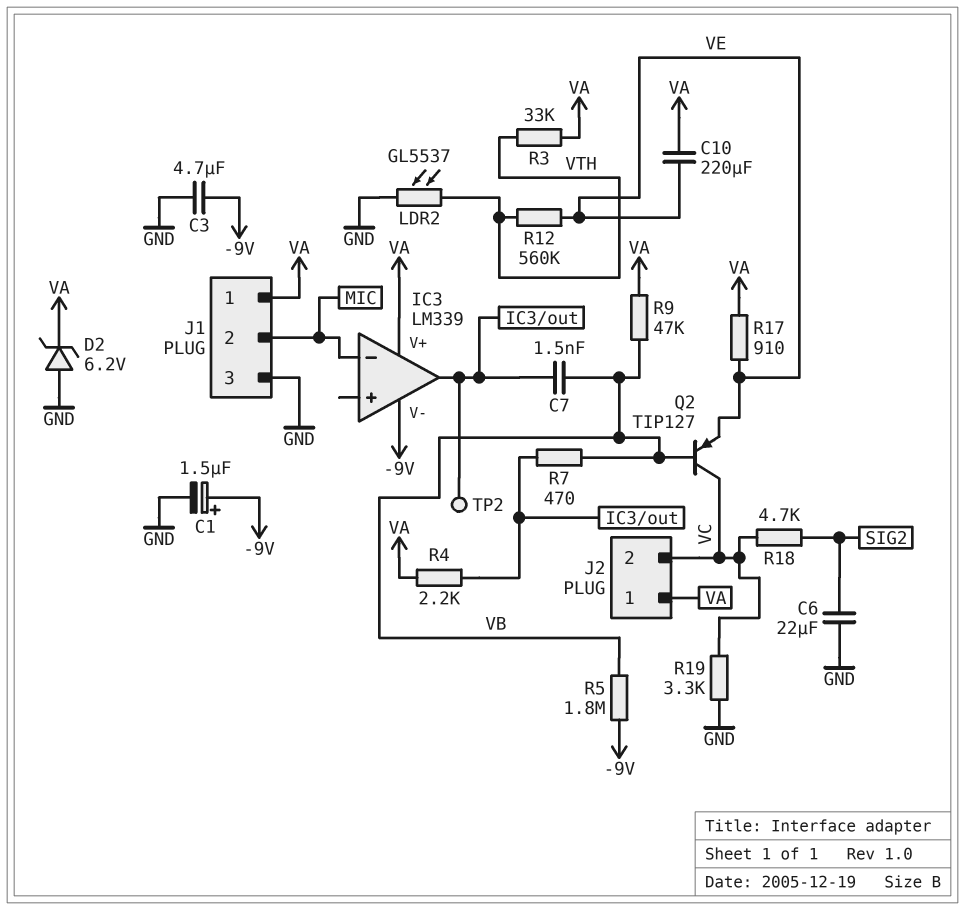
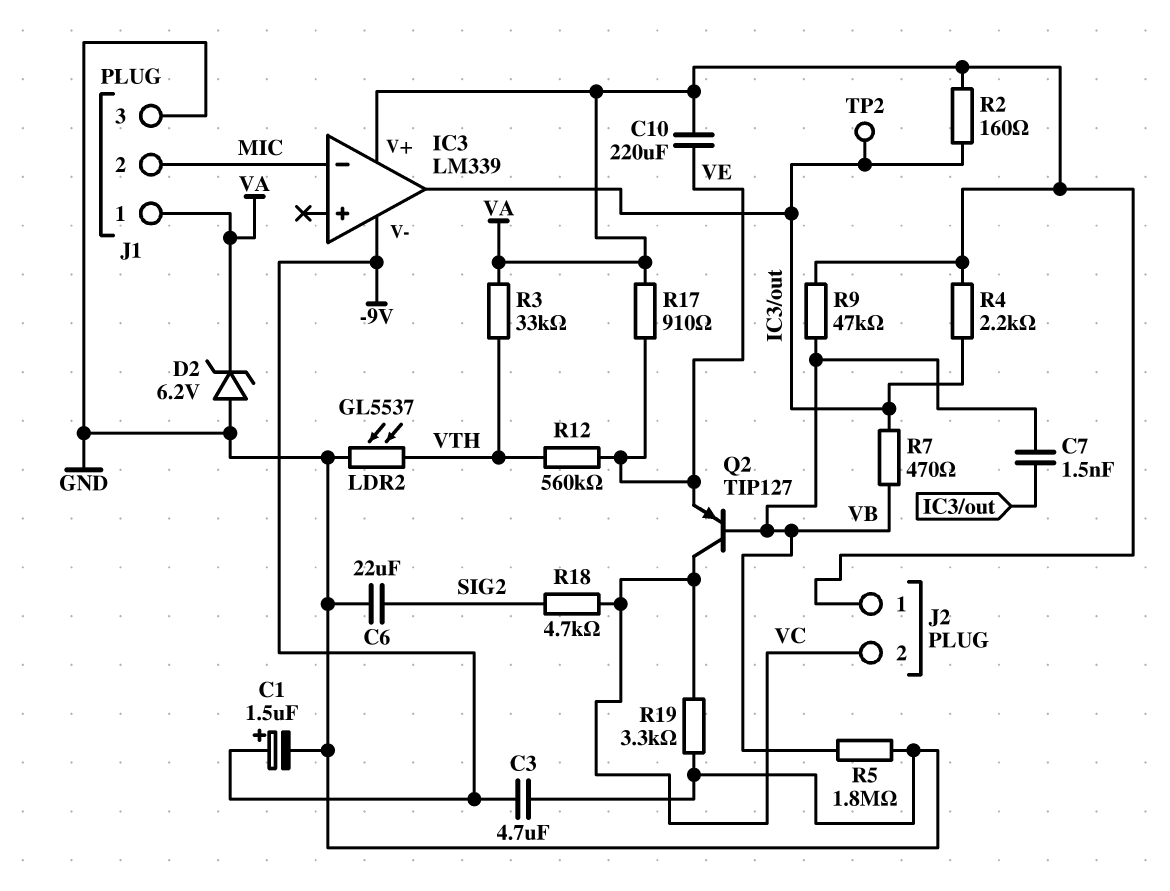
R2: none -> 160 (IC3/out, VA)
R5: 1.8M (-9V, VB) -> 1.8M (GND, VB)

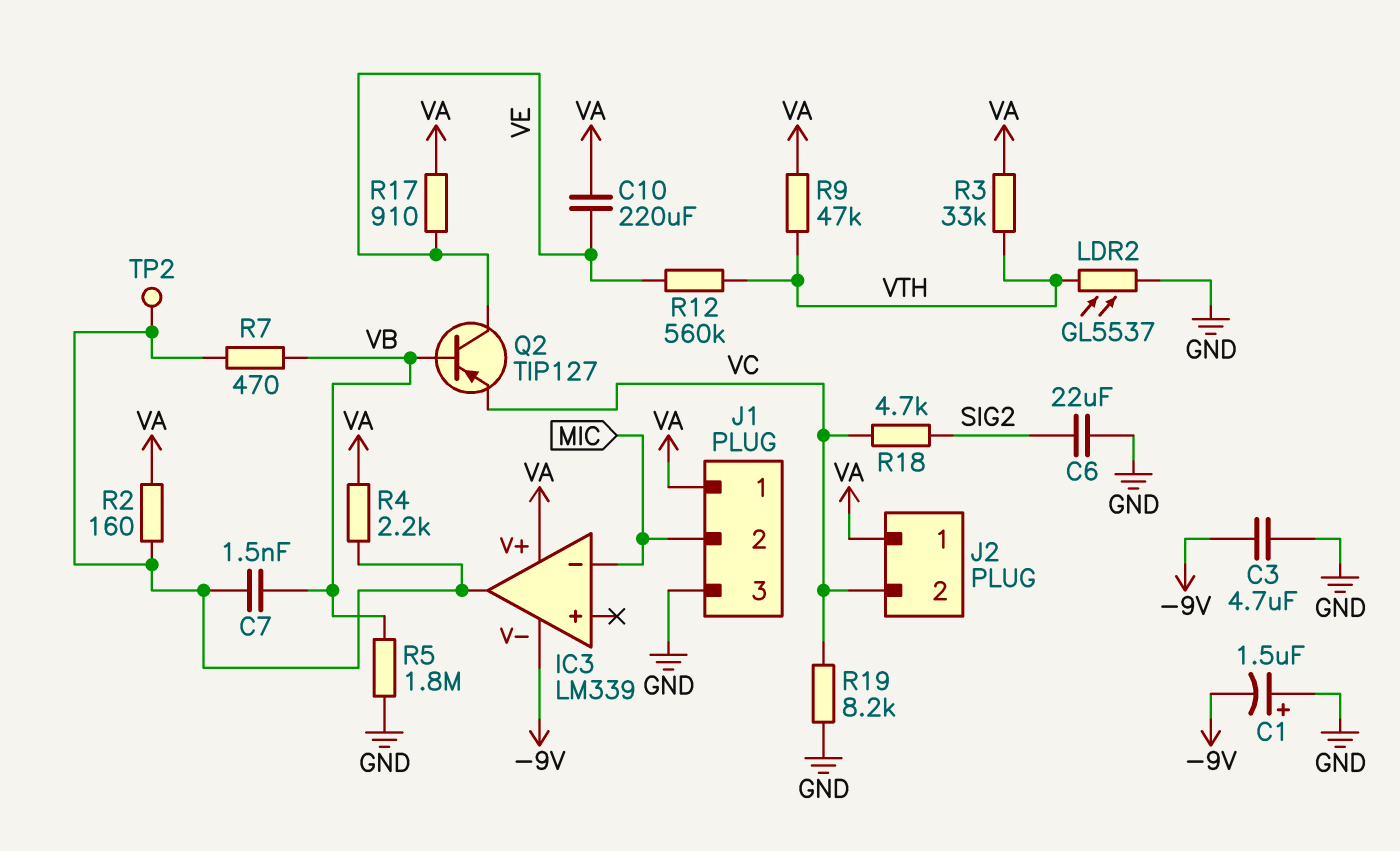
C1: 1.5uF (plus -9V, minus GND) -> 1.5uF (plus GND, minus -9V)
D2: zener 6.2V (A GND, K VA) -> none
Q2: PNP TIP127 (B VB, C VC, E VE) -> PNP TIP127 (B VB, C VE, E VC)
R9: 47k (VA, VB) -> 47k (VA, VTH)
R19: 3.3k (GND, VC) -> 8.2k (GND, VC)

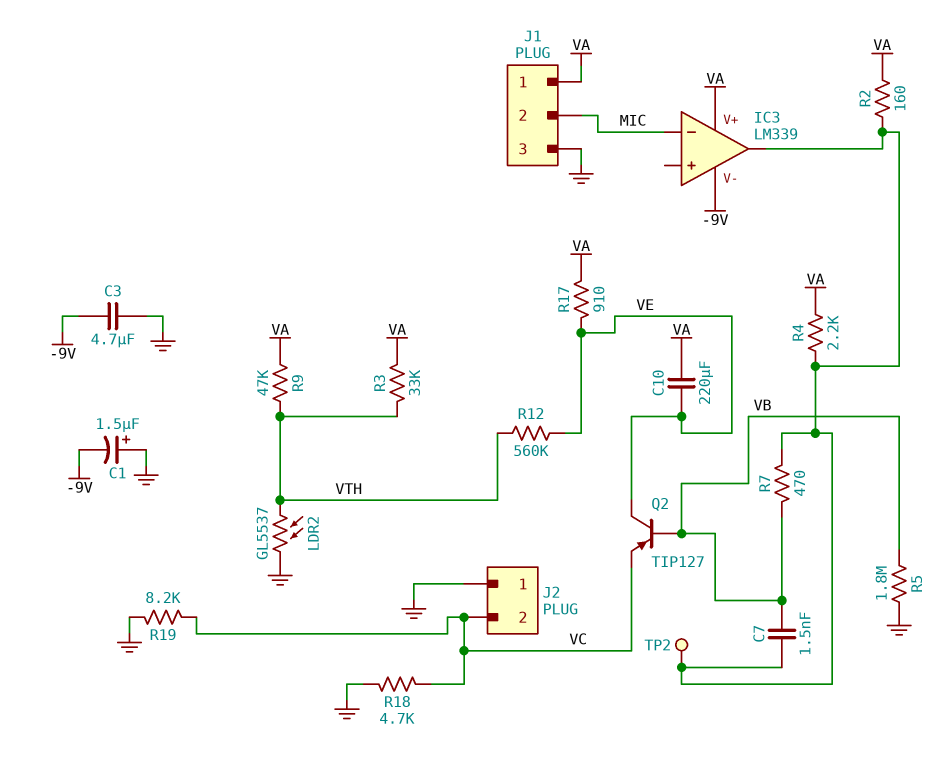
C6: 22uF (GND, SIG2) -> none
J2 pin 1: VA -> GND
R18: 4.7k (SIG2, VC) -> 4.7k (GND, VC)

